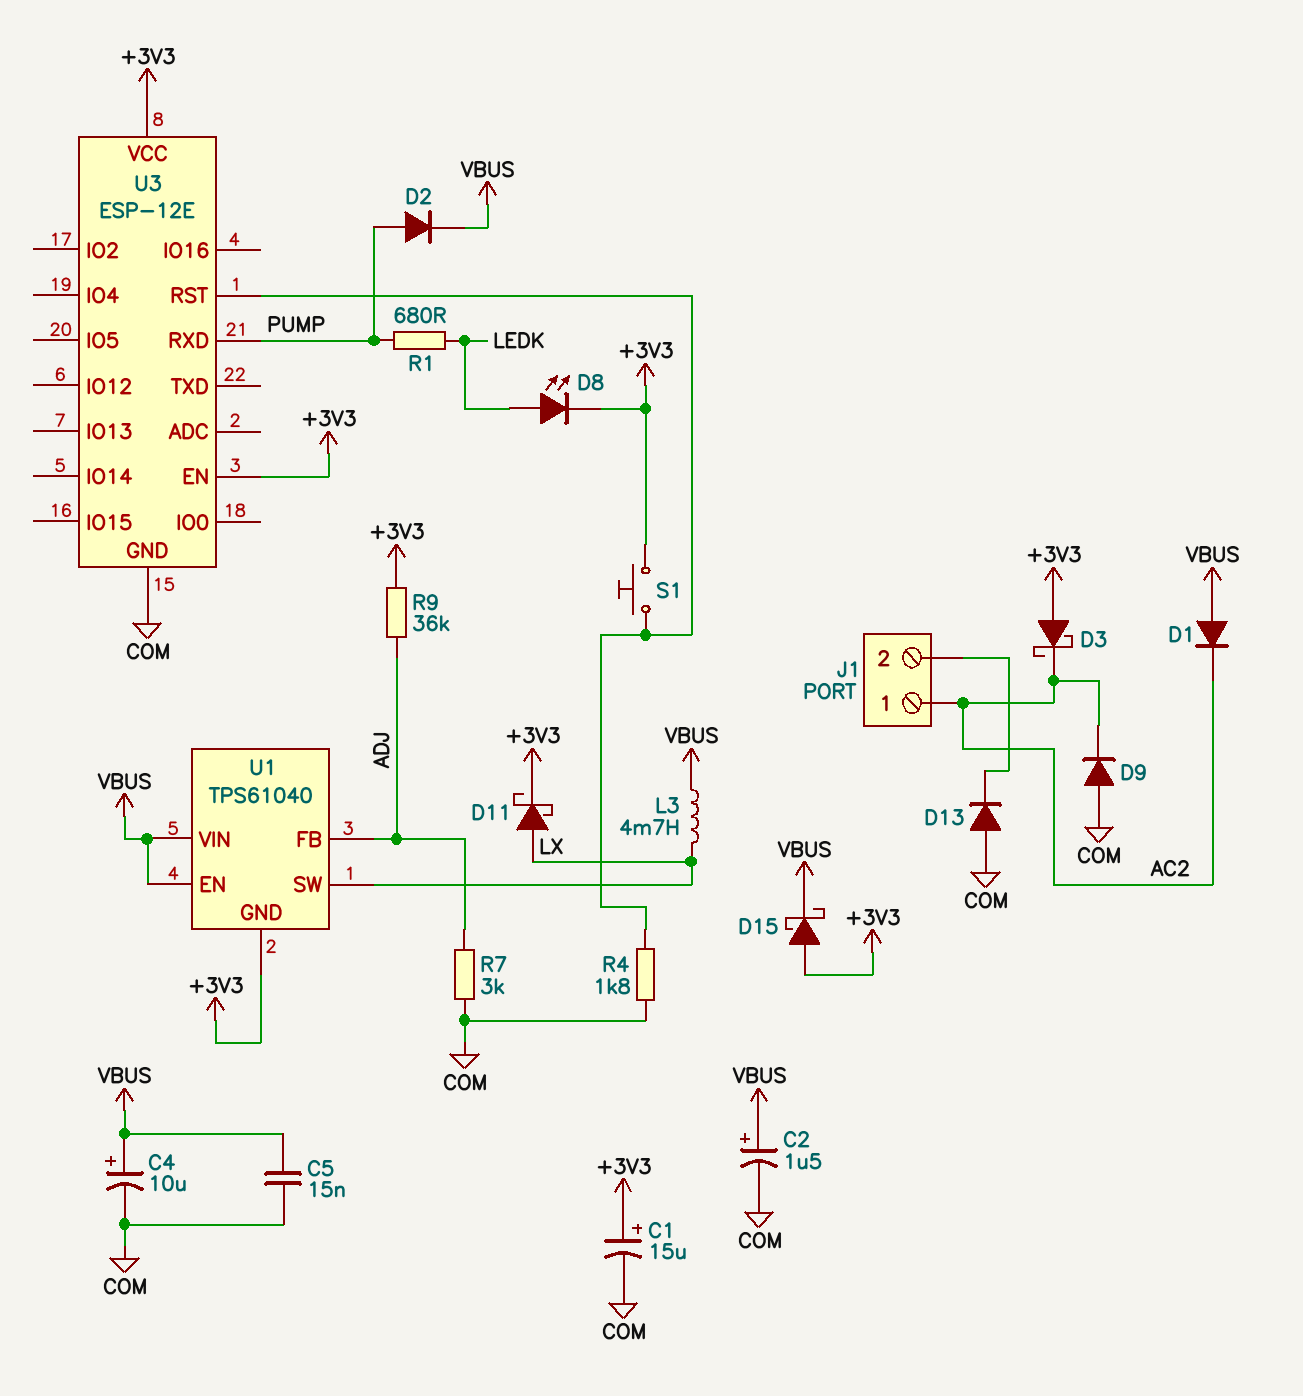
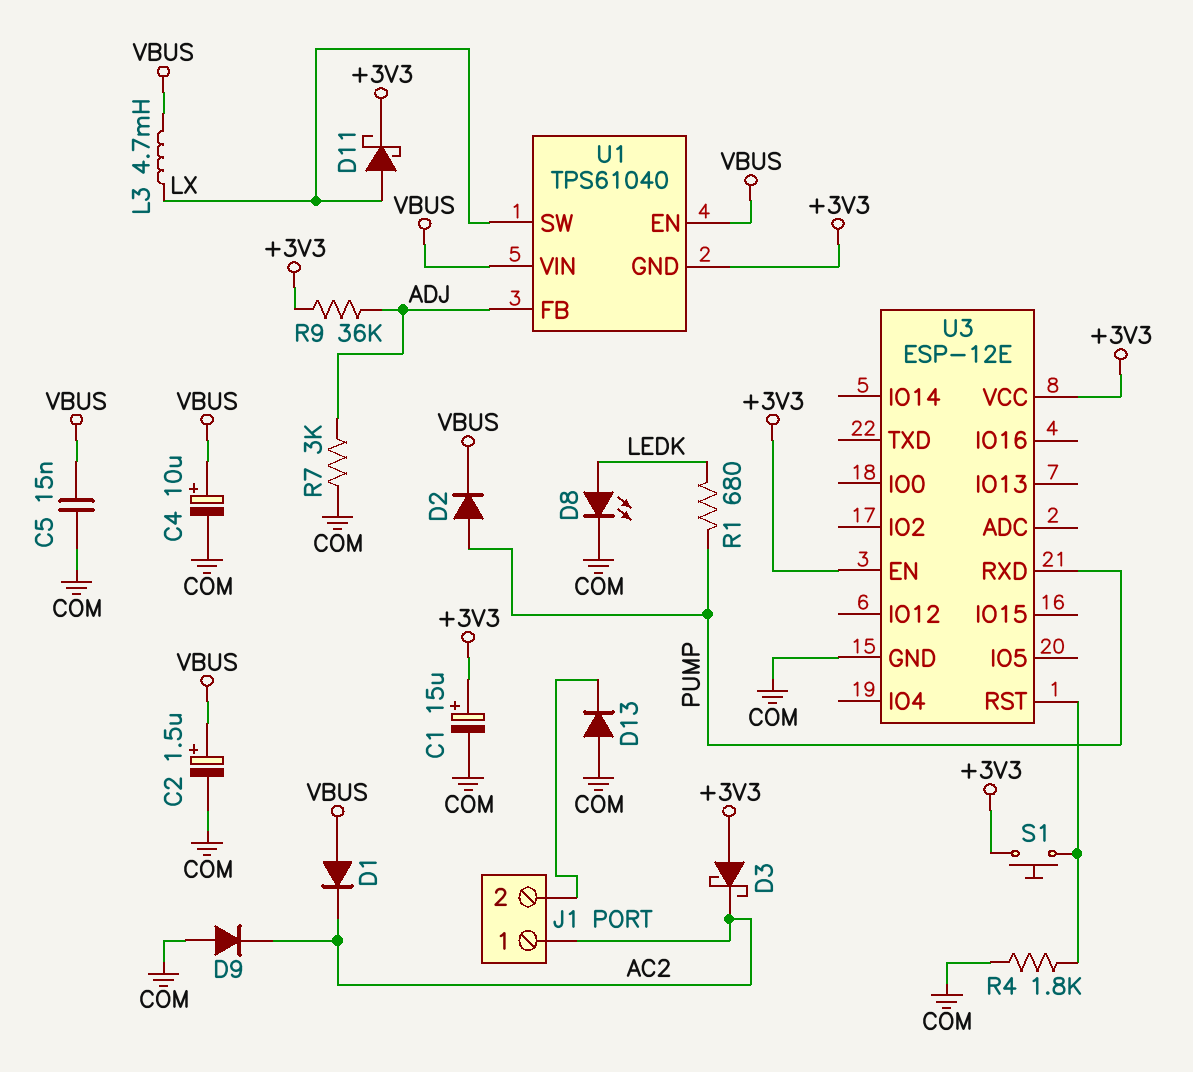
D8: LED (A LEDK, K +3V3) -> LED (A LEDK, K COM)
D15: schottky (A +3V3, K VBUS) -> none

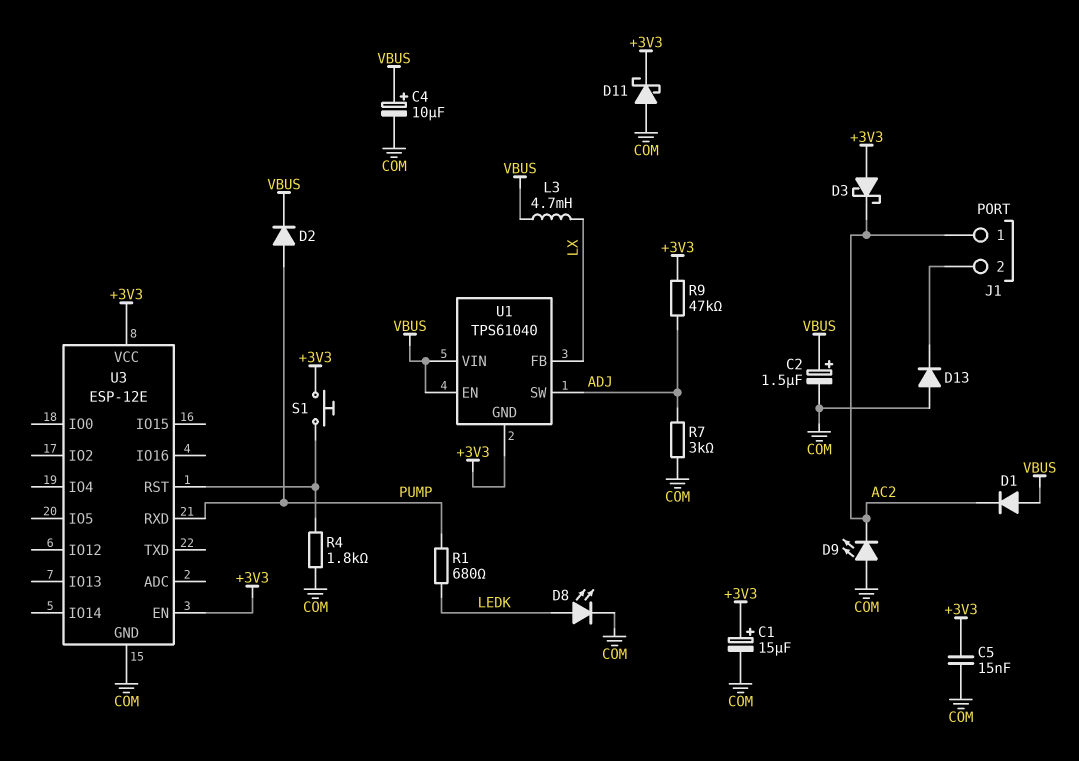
C5: 15nF (COM, VBUS) -> 15nF (+3V3, COM)
D9: diode (A COM, K AC2) -> LED (A COM, K AC2)
D11: schottky (A LX, K +3V3) -> schottky (A COM, K +3V3)
R9: 36k (+3V3, ADJ) -> 47k (+3V3, ADJ)
U1 pin FB: ADJ -> LX
U1 pin SW: LX -> ADJ

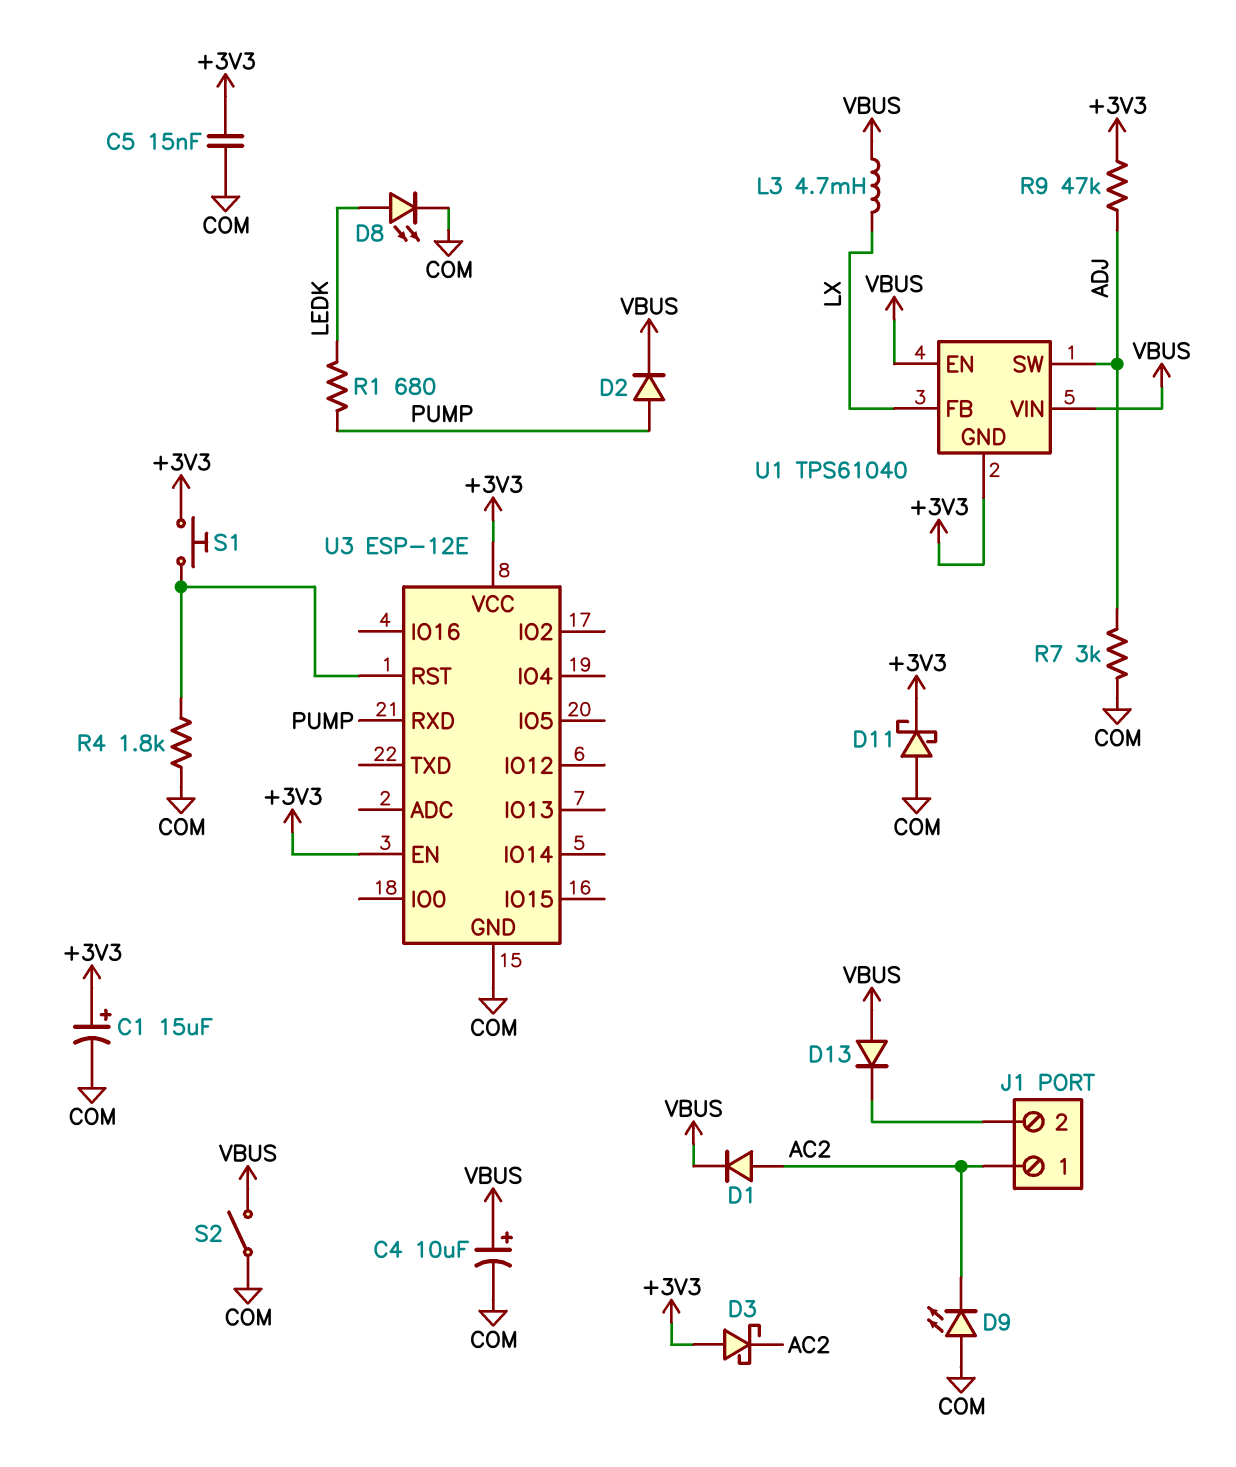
C2: 1.5uF (plus VBUS, minus COM) -> none
D1: diode (A VBUS, K AC2) -> diode (A AC2, K VBUS)
D13: diode (A COM, K J1/2) -> diode (A VBUS, K J1/2)
S2: none -> switch (COM, VBUS)

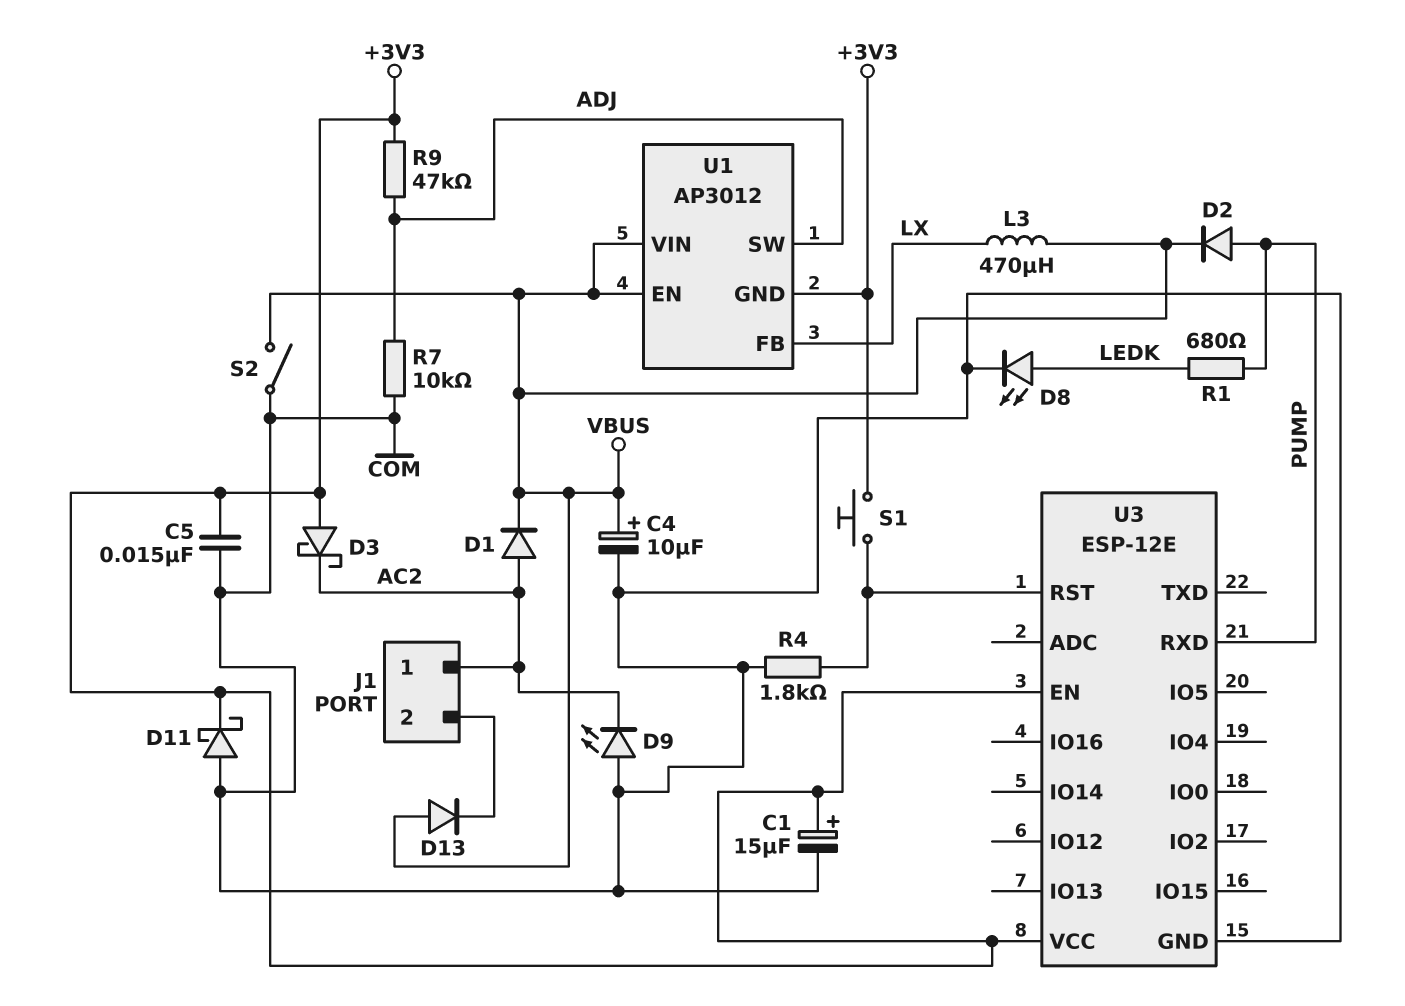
L3: 4.7mH (LX, VBUS) -> 470uH (LX, VBUS)
R7: 3k (ADJ, COM) -> 10k (ADJ, COM)
U1: TPS61040 -> AP3012

